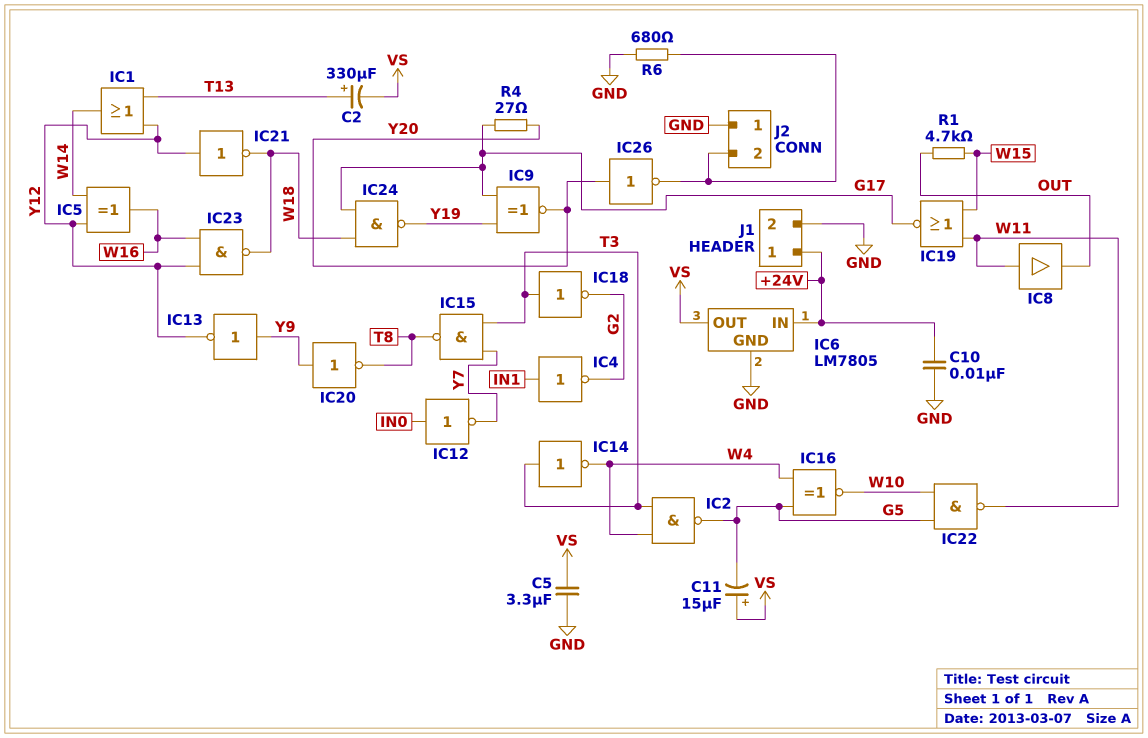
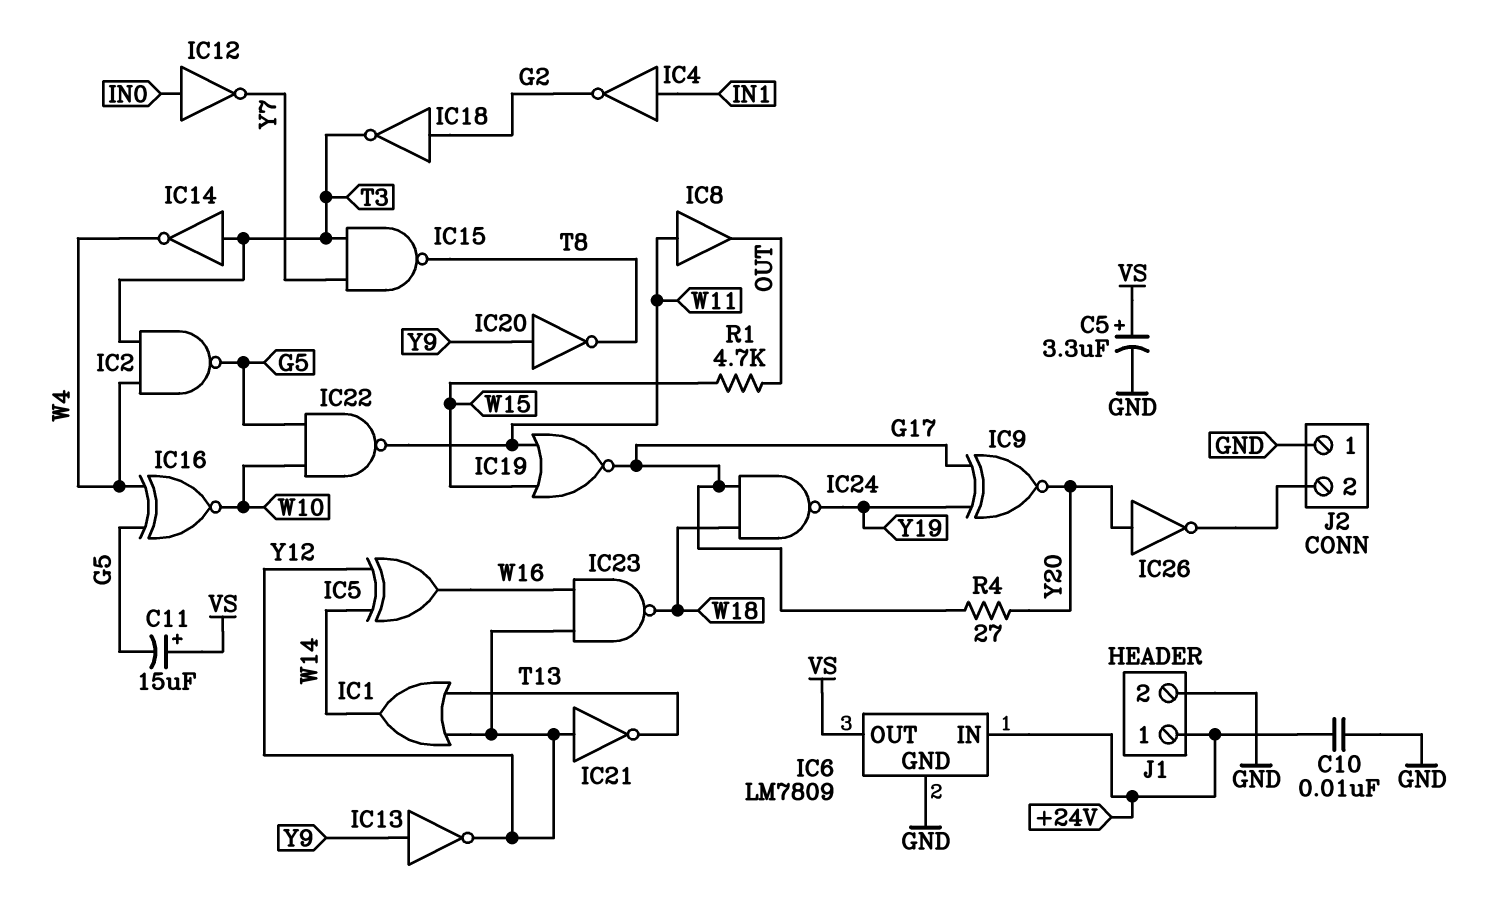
C2: 330uF (plus T13, minus VS) -> none
C5: 3.3uF (GND, VS) -> 3.3uF (plus VS, minus GND)
IC6: LM7805 -> LM7809
IC18: NOT (in T3, out G2) -> NOT (in G2, out T3)
IC21: NOT (in Y12, out W18) -> NOT (in Y12, out T13)
R6: 680 (GND, J2/2) -> none

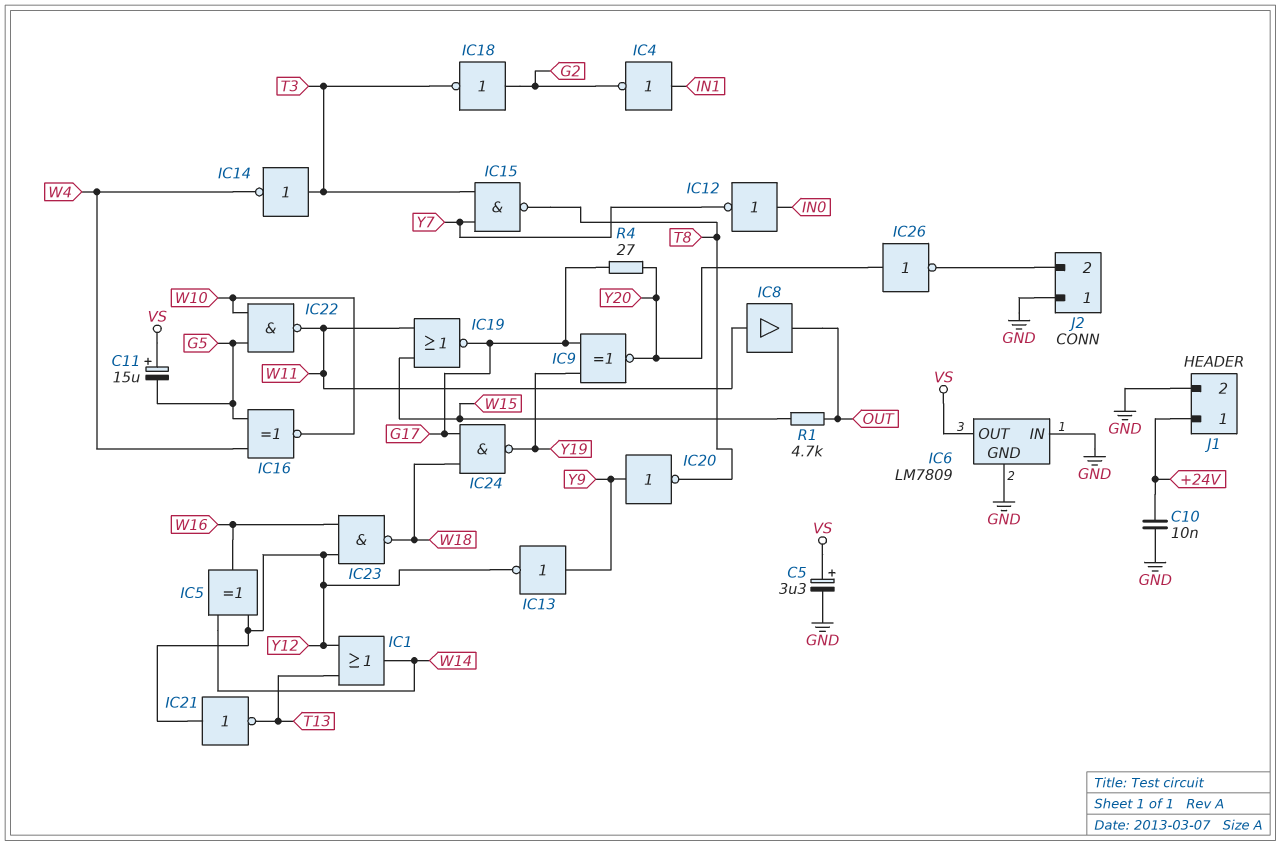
IC2: NAND (in T3, in W4, out G5) -> none
IC6 pin IN: +24V -> GND

